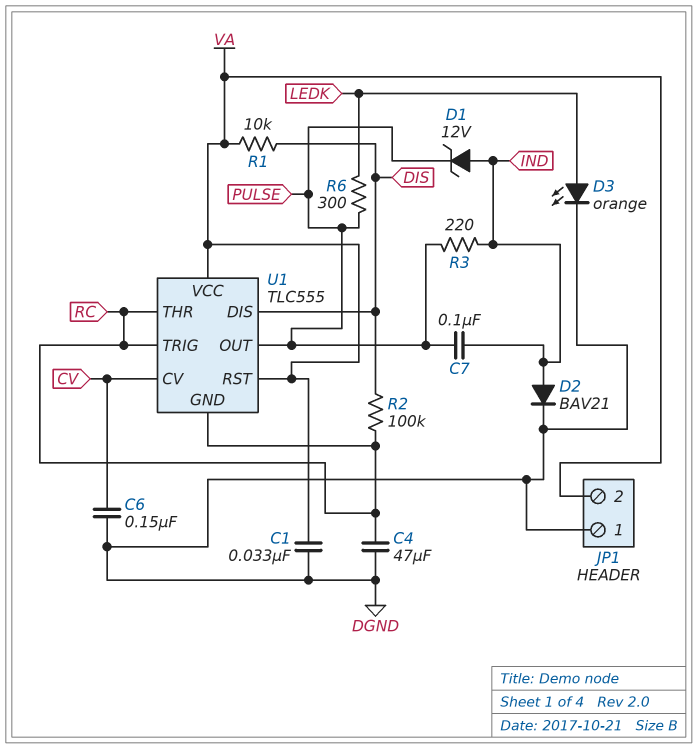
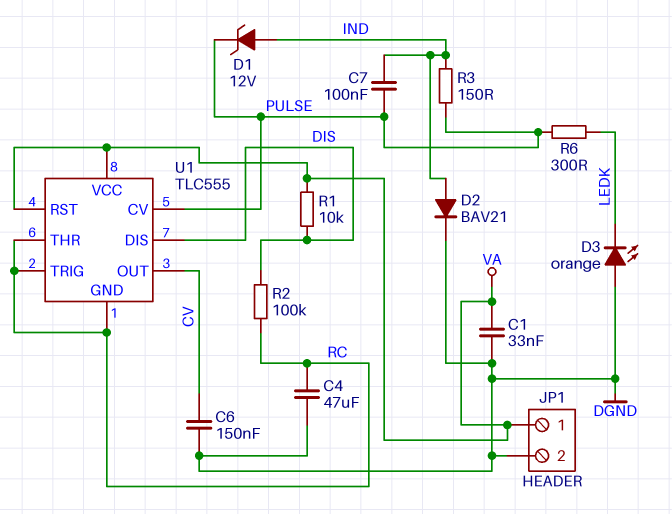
D3: LED orange (A LEDK, K DGND) -> LED orange (A DGND, K LEDK)
JP1 pin 1: DGND -> VA
JP1 pin 2: VA -> DGND
R3: 220 (IND, PULSE) -> 150 (IND, PULSE)
U1 pin CV: CV -> PULSE
U1 pin OUT: PULSE -> CV

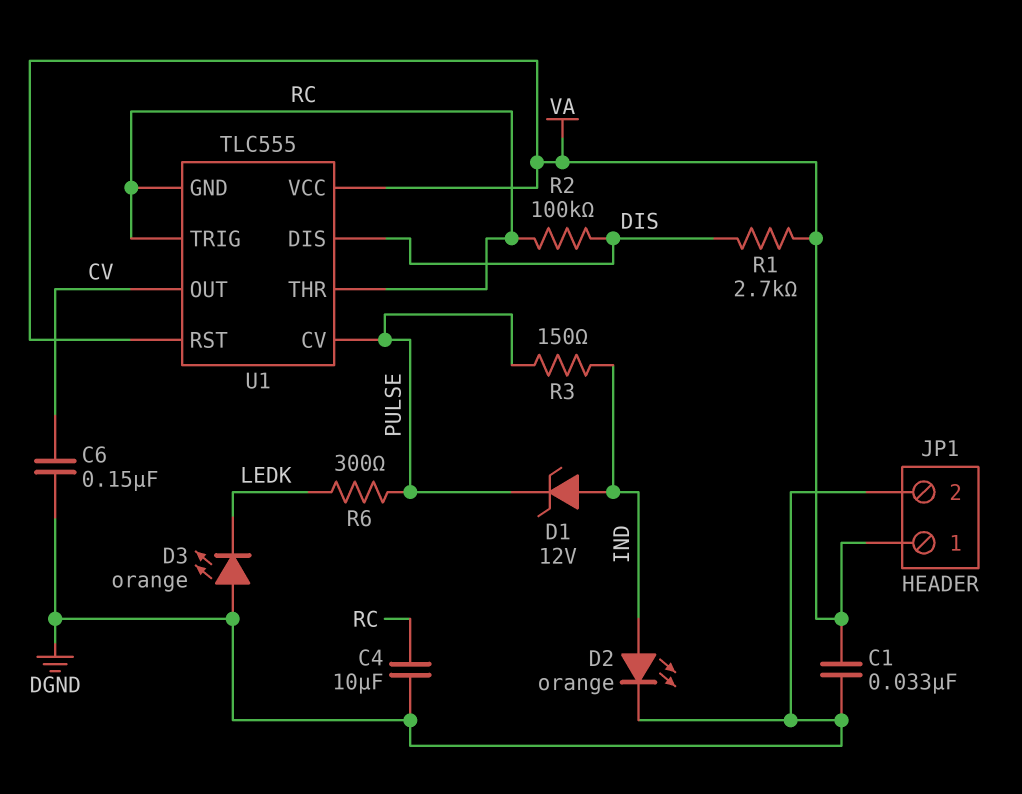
C4: 47uF (DGND, RC) -> 10uF (DGND, RC)
C7: 100nF (IND, PULSE) -> none
D2: diode BAV21 (A IND, K DGND) -> LED orange (A IND, K DGND)
R1: 10k (DIS, VA) -> 2.7k (DIS, VA)

